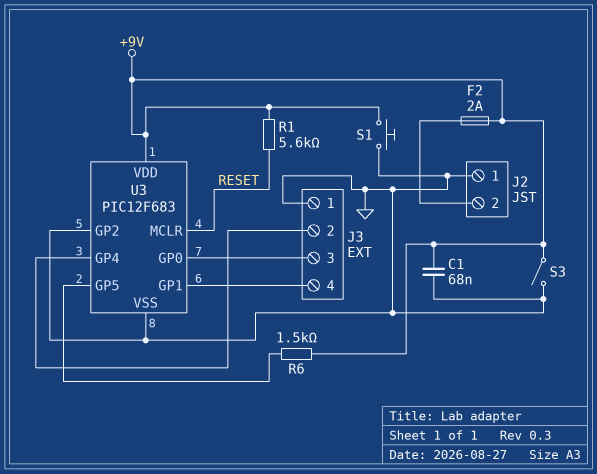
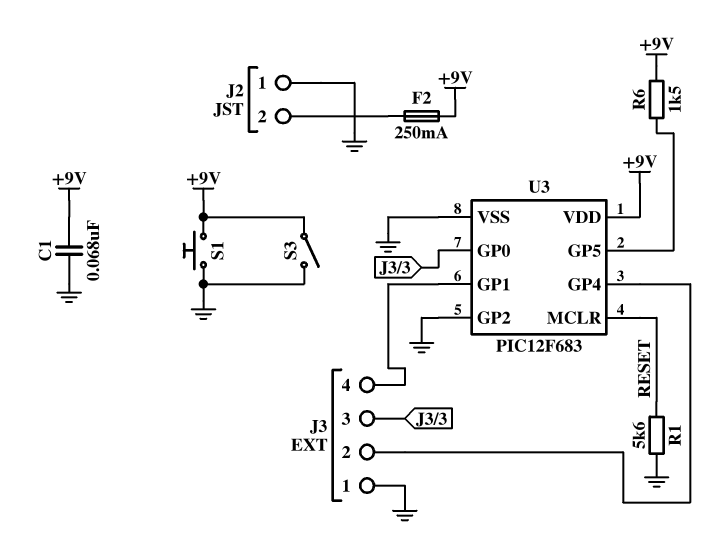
F2: 2A (+9V, J2/2) -> 250mA (+9V, J2/2)
R1: 5.6k (+9V, RESET) -> 5.6k (GND, RESET)

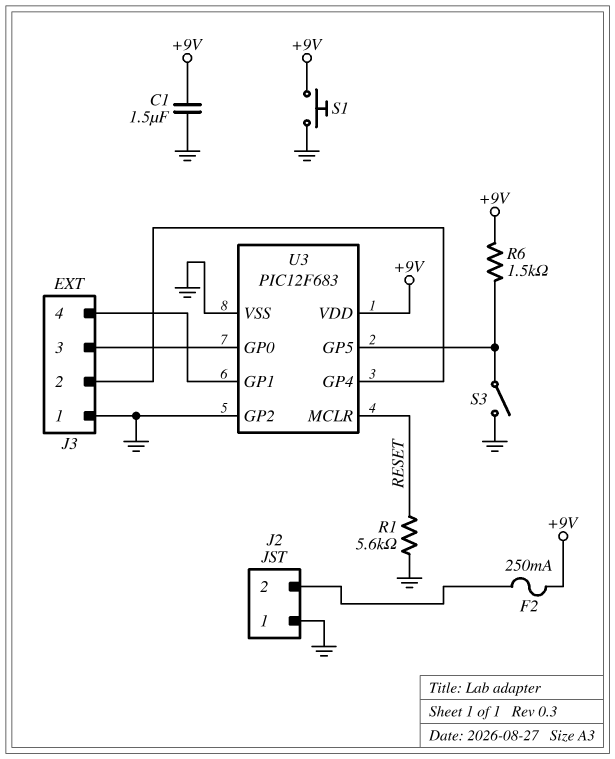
C1: 68nF (+9V, GND) -> 1.5uF (+9V, GND)
S3: switch (+9V, GND) -> switch (GND, U3/GP5)

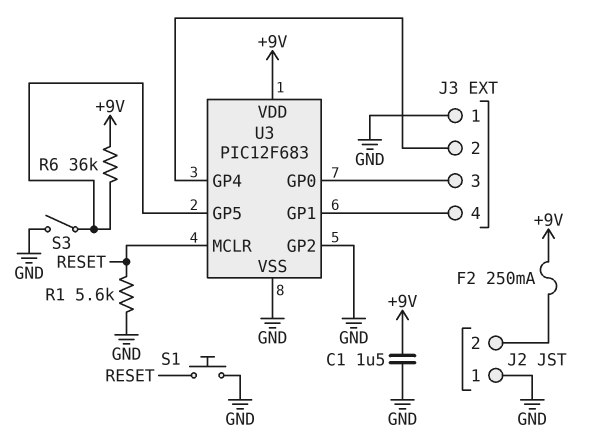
R6: 1.5k (+9V, U3/GP5) -> 36k (+9V, U3/GP5)
S1: button (+9V, GND) -> button (GND, RESET)

